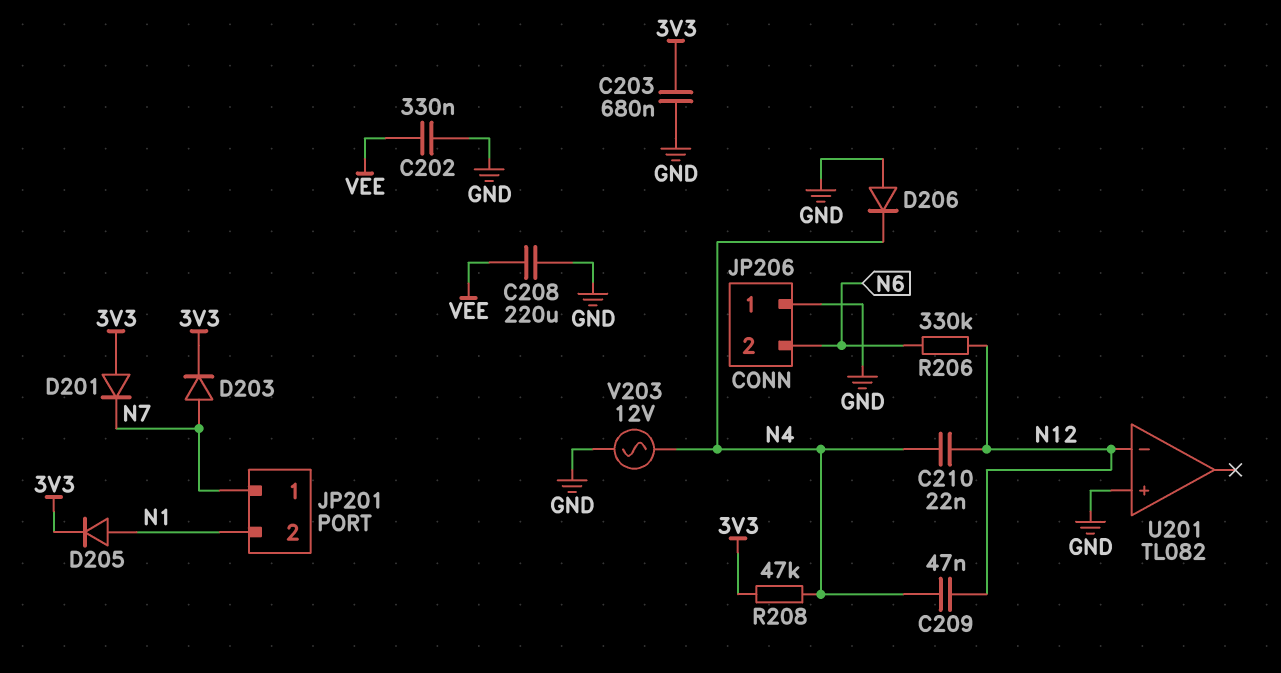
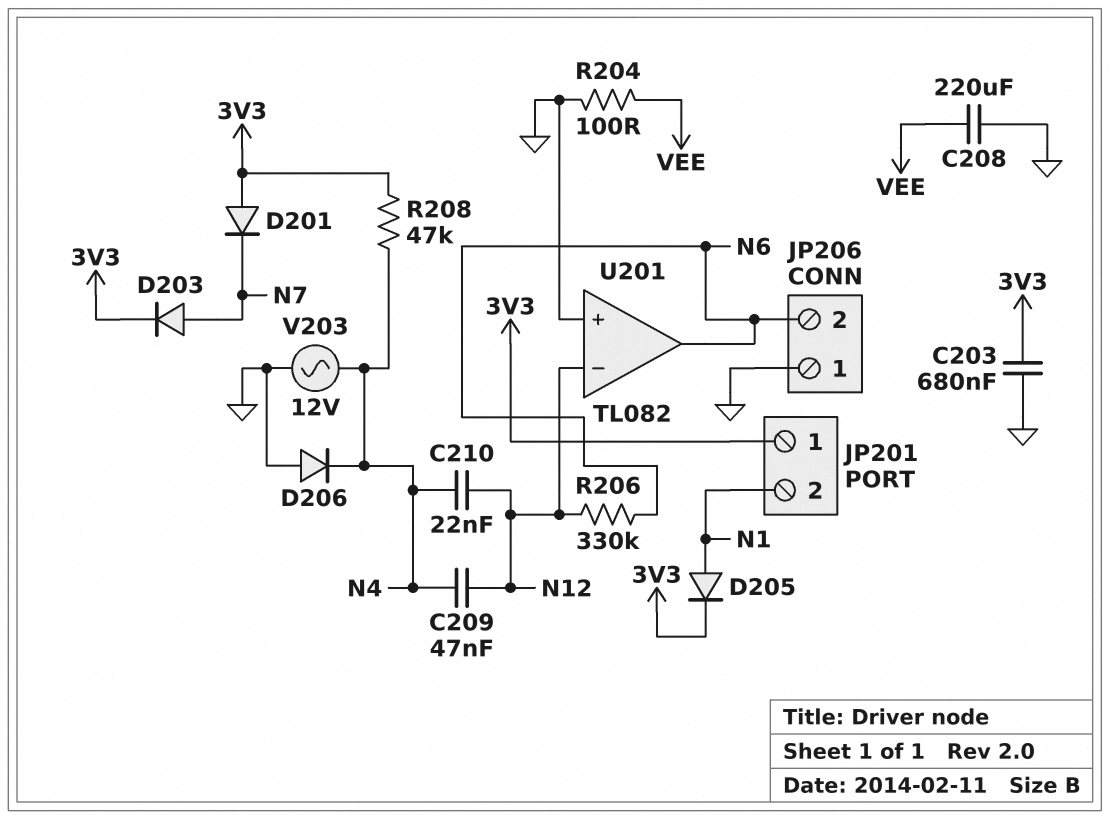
C202: 330nF (GND, VEE) -> none
JP201 pin 1: N7 -> 3V3
R204: none -> 100 (GND, VEE)
U201 pin out: none -> N6

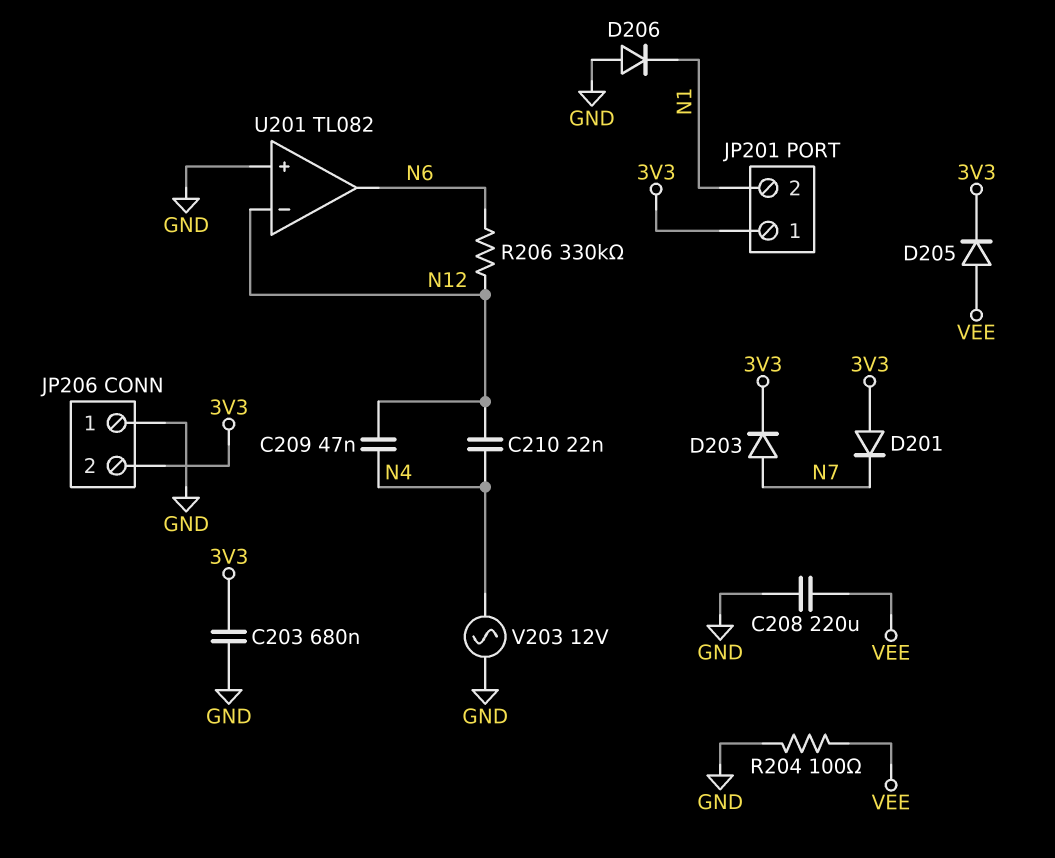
D205: diode (A N1, K 3V3) -> diode (A VEE, K 3V3)
D206: diode (A GND, K N4) -> diode (A GND, K N1)
JP206 pin 2: N6 -> 3V3
R208: 47k (3V3, N4) -> none

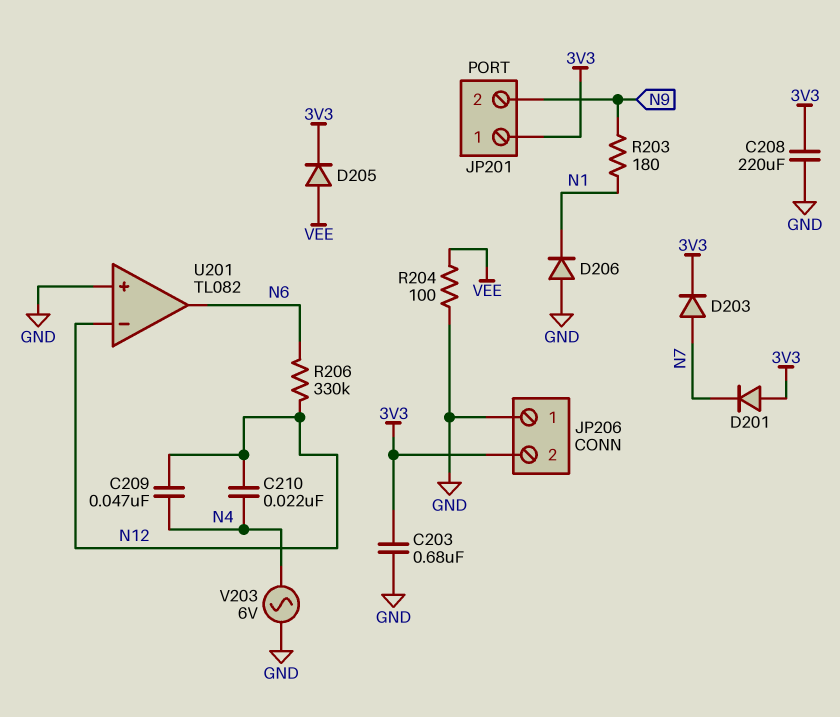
C208: 220uF (GND, VEE) -> 220uF (3V3, GND)
JP201 pin 2: N1 -> N9
R203: none -> 180 (N1, N9)
V203: AC 12V (GND, N4) -> AC 6V (GND, N4)

